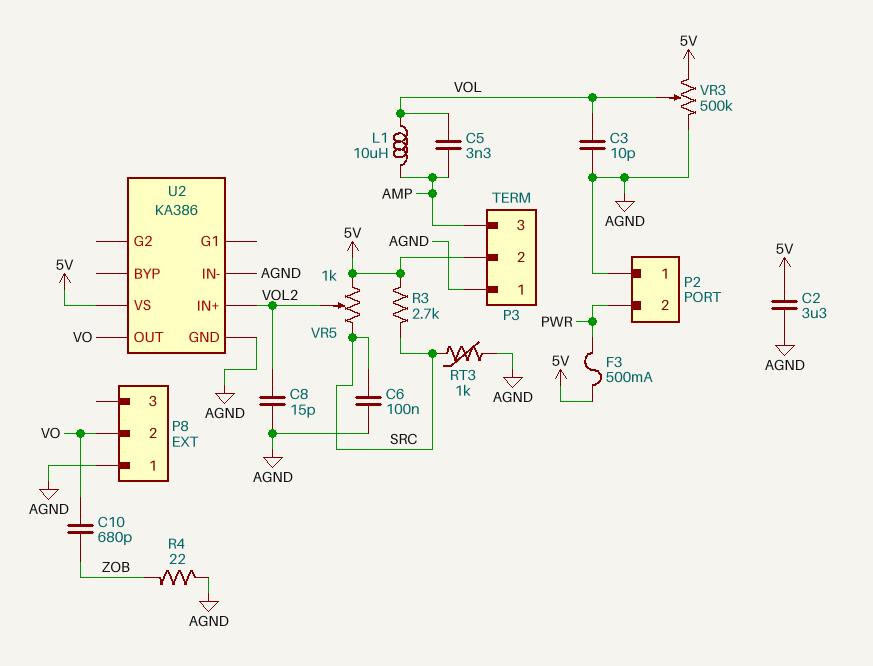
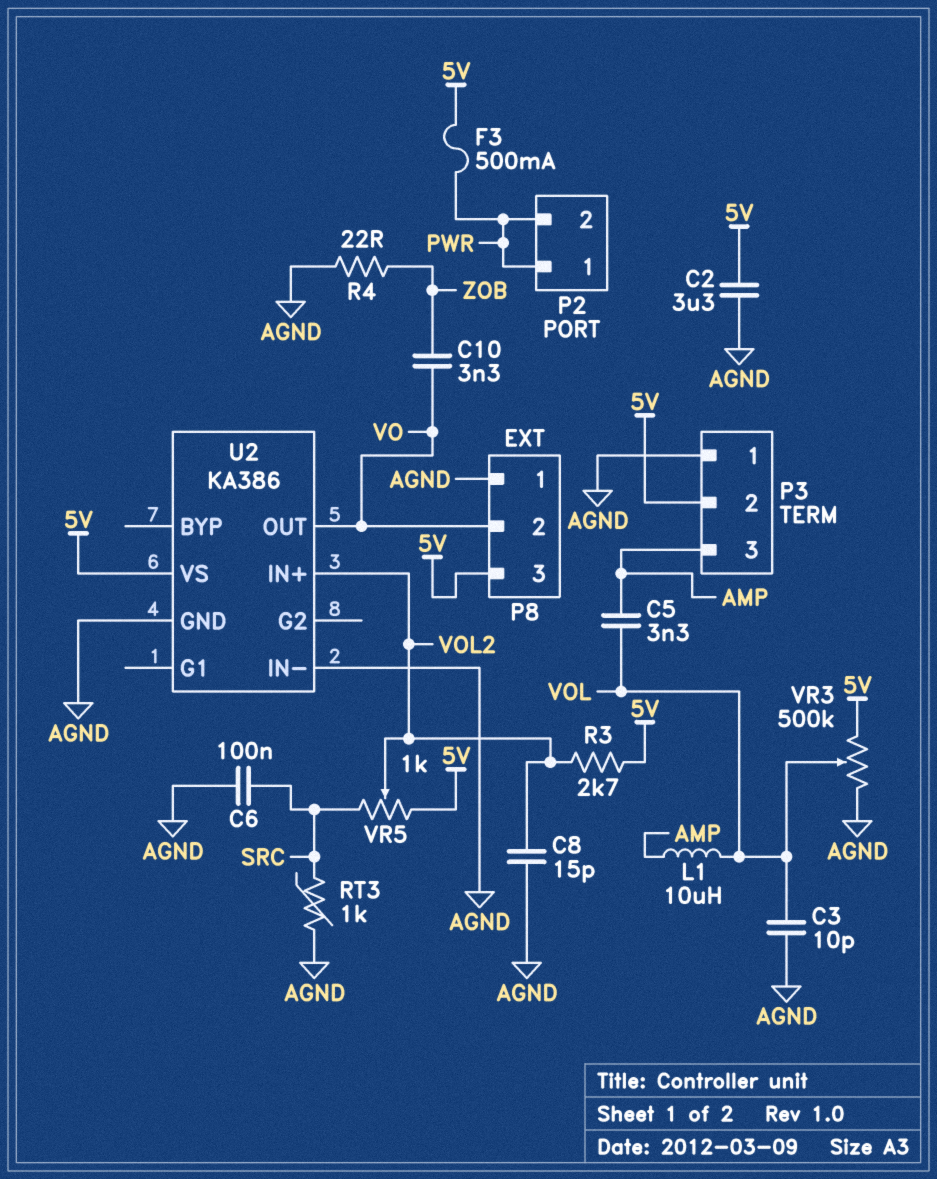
C10: 680pF (VO, ZOB) -> 3.3nF (VO, ZOB)
P2 pin 1: AGND -> PWR
P8 pin 3: none -> 5V
R3: 2.7k (5V, SRC) -> 2.7k (5V, VOL2)

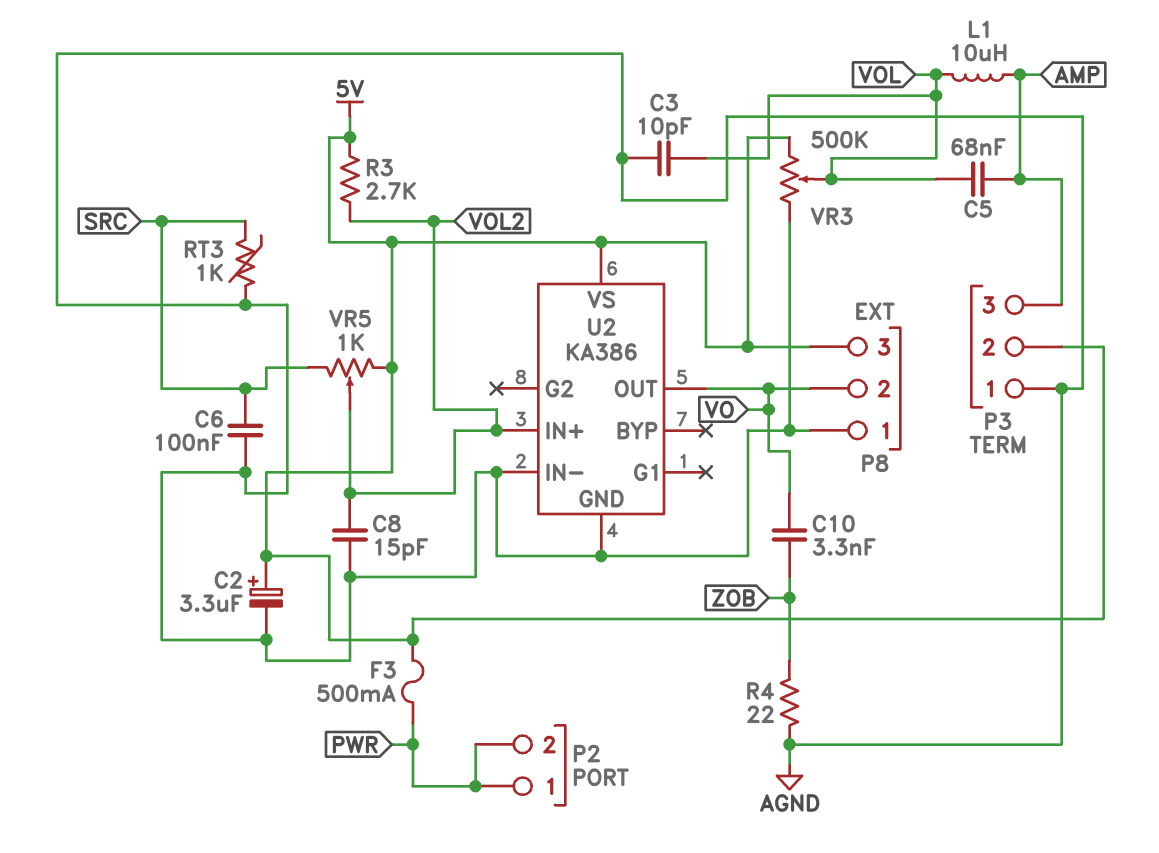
C2: 3.3uF (5V, AGND) -> 3.3uF (plus 5V, minus AGND)
C5: 3.3nF (AMP, VOL) -> 68nF (AMP, VOL)

